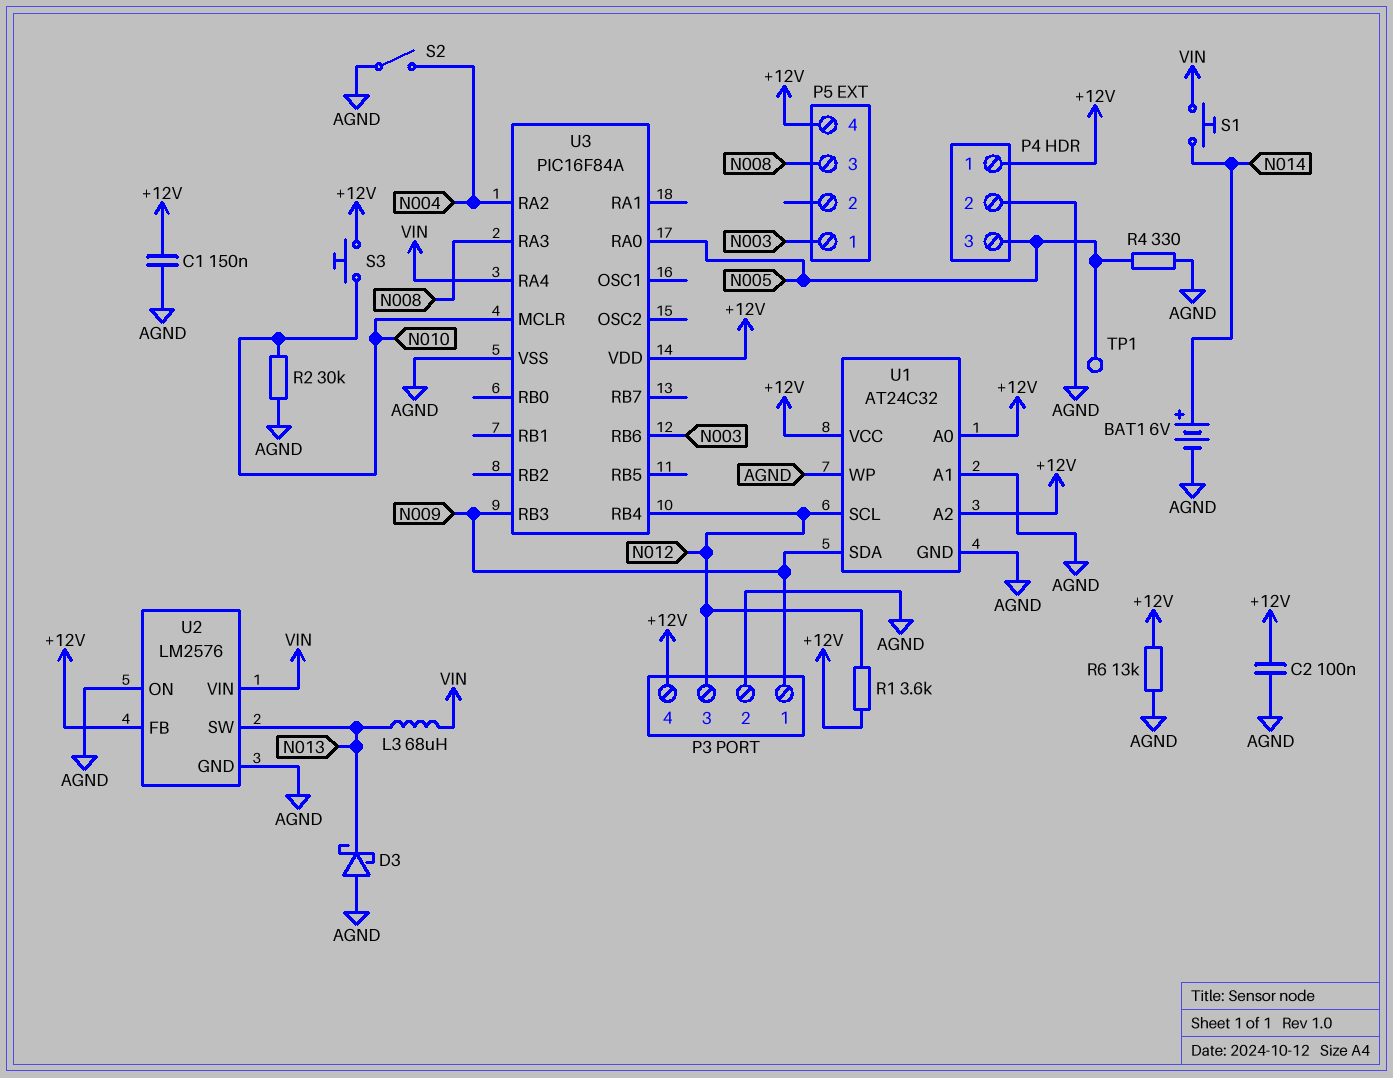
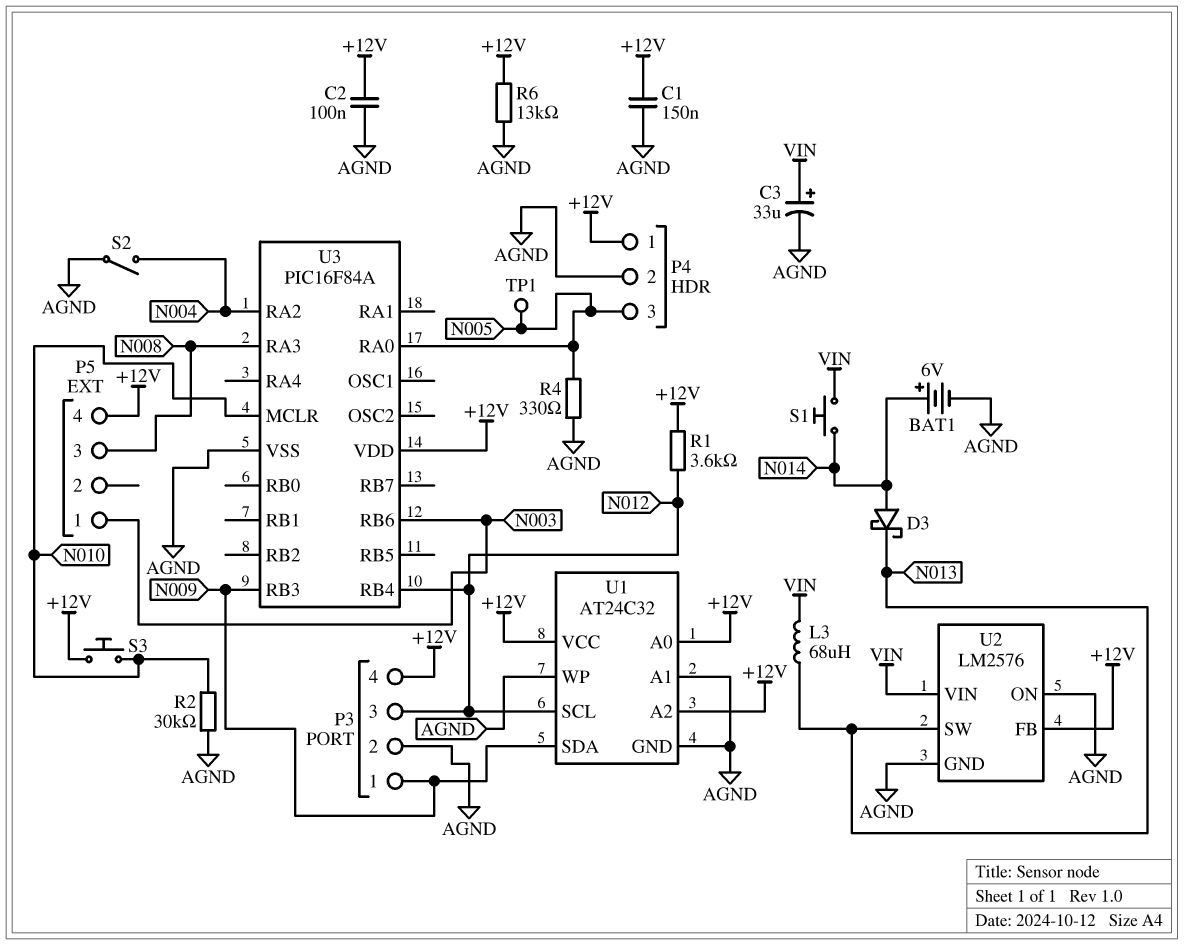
C3: none -> 33uF (plus VIN, minus AGND)
D3: schottky (A AGND, K N013) -> schottky (A N014, K N013)
U3 pin RA4: VIN -> none

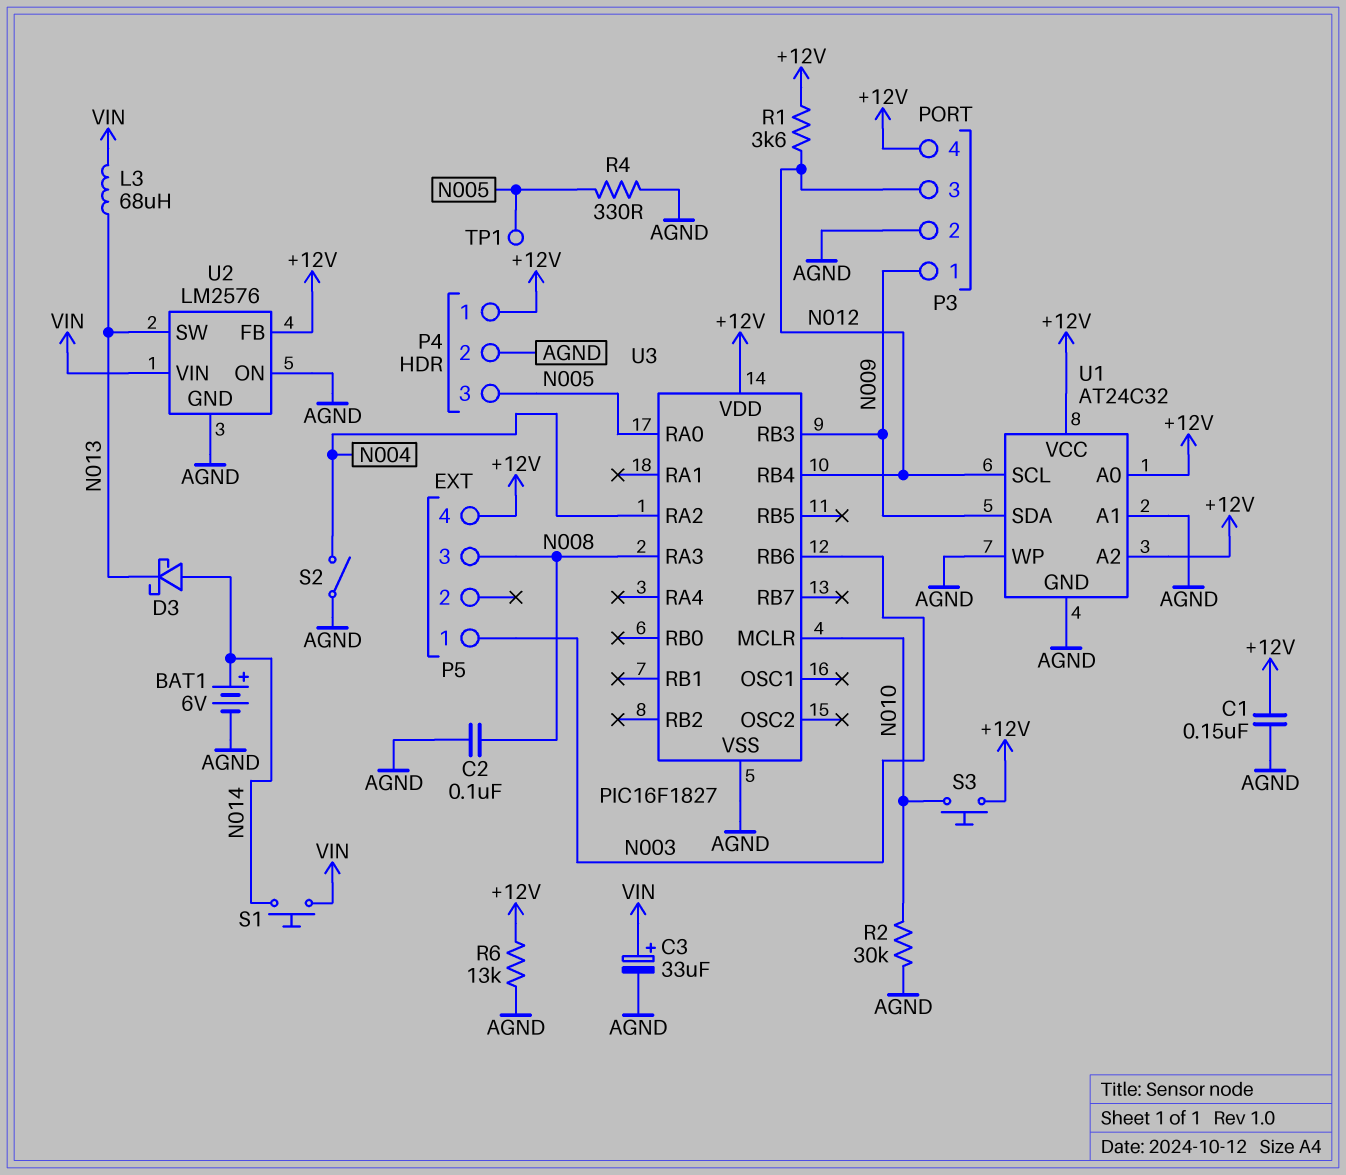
C2: 100nF (+12V, AGND) -> 100nF (AGND, N008)
U3: PIC16F84A -> PIC16F1827

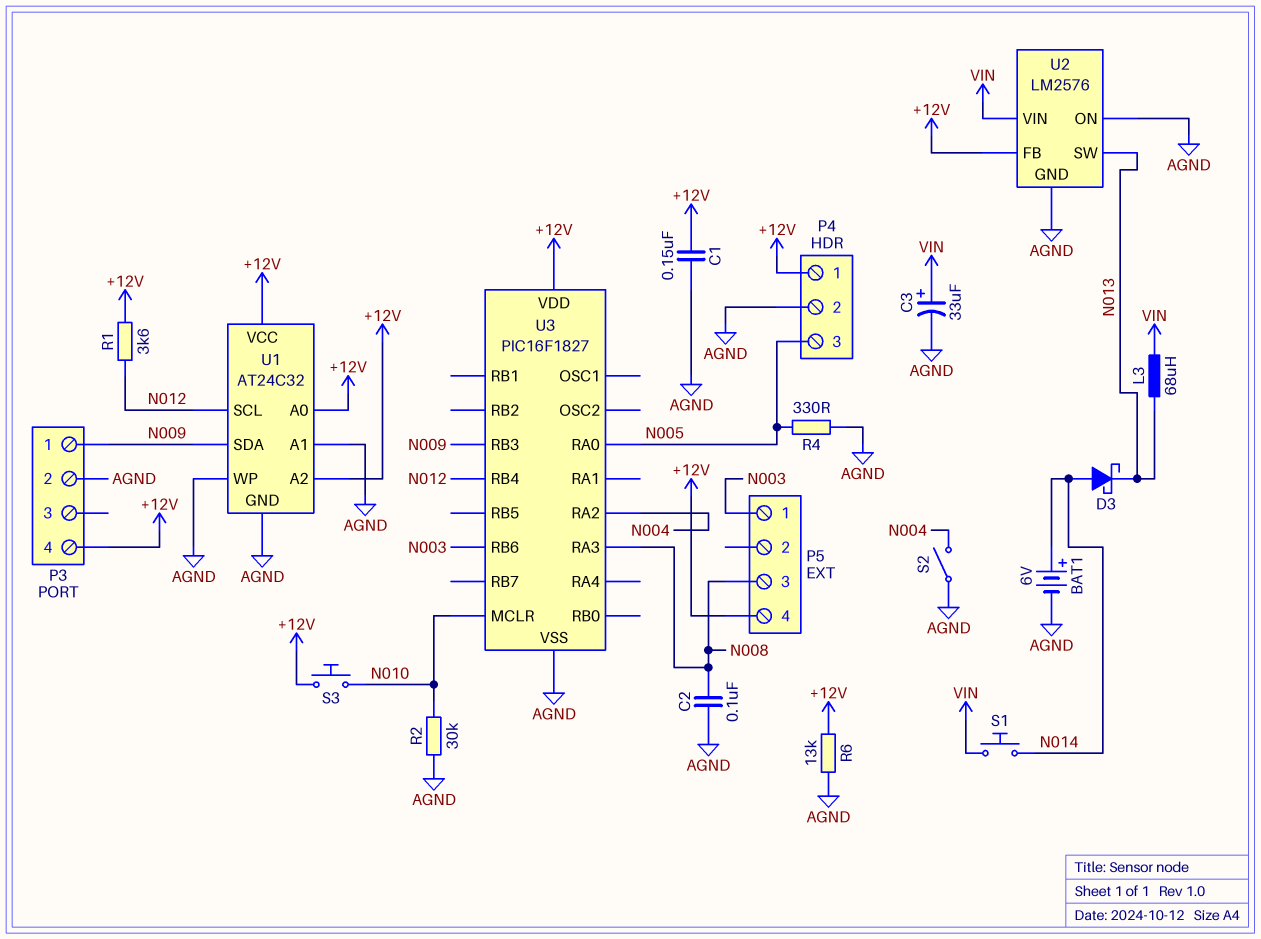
P3 pin 3: N012 -> none
TP1: test point (N005) -> none

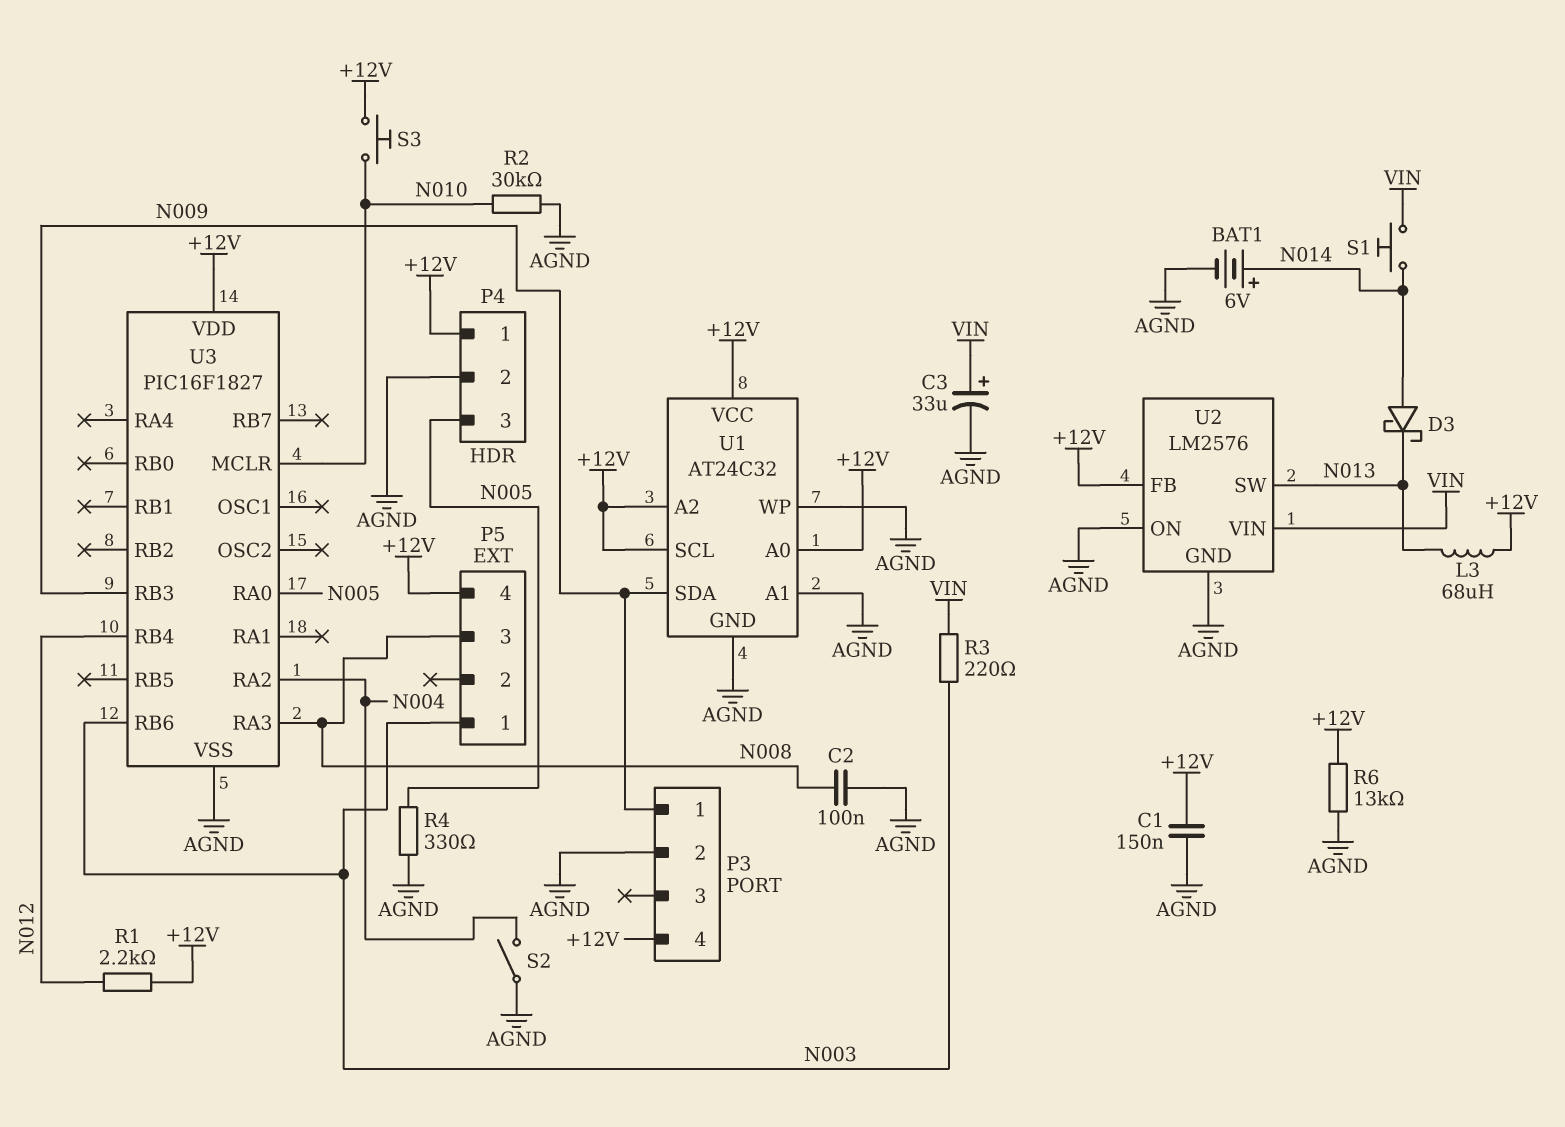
L3: 68uH (N013, VIN) -> 68uH (+12V, N013)
R1: 3.6k (+12V, N012) -> 2.2k (+12V, N012)
R3: none -> 220 (N003, VIN)
U1 pin SCL: N012 -> +12V

